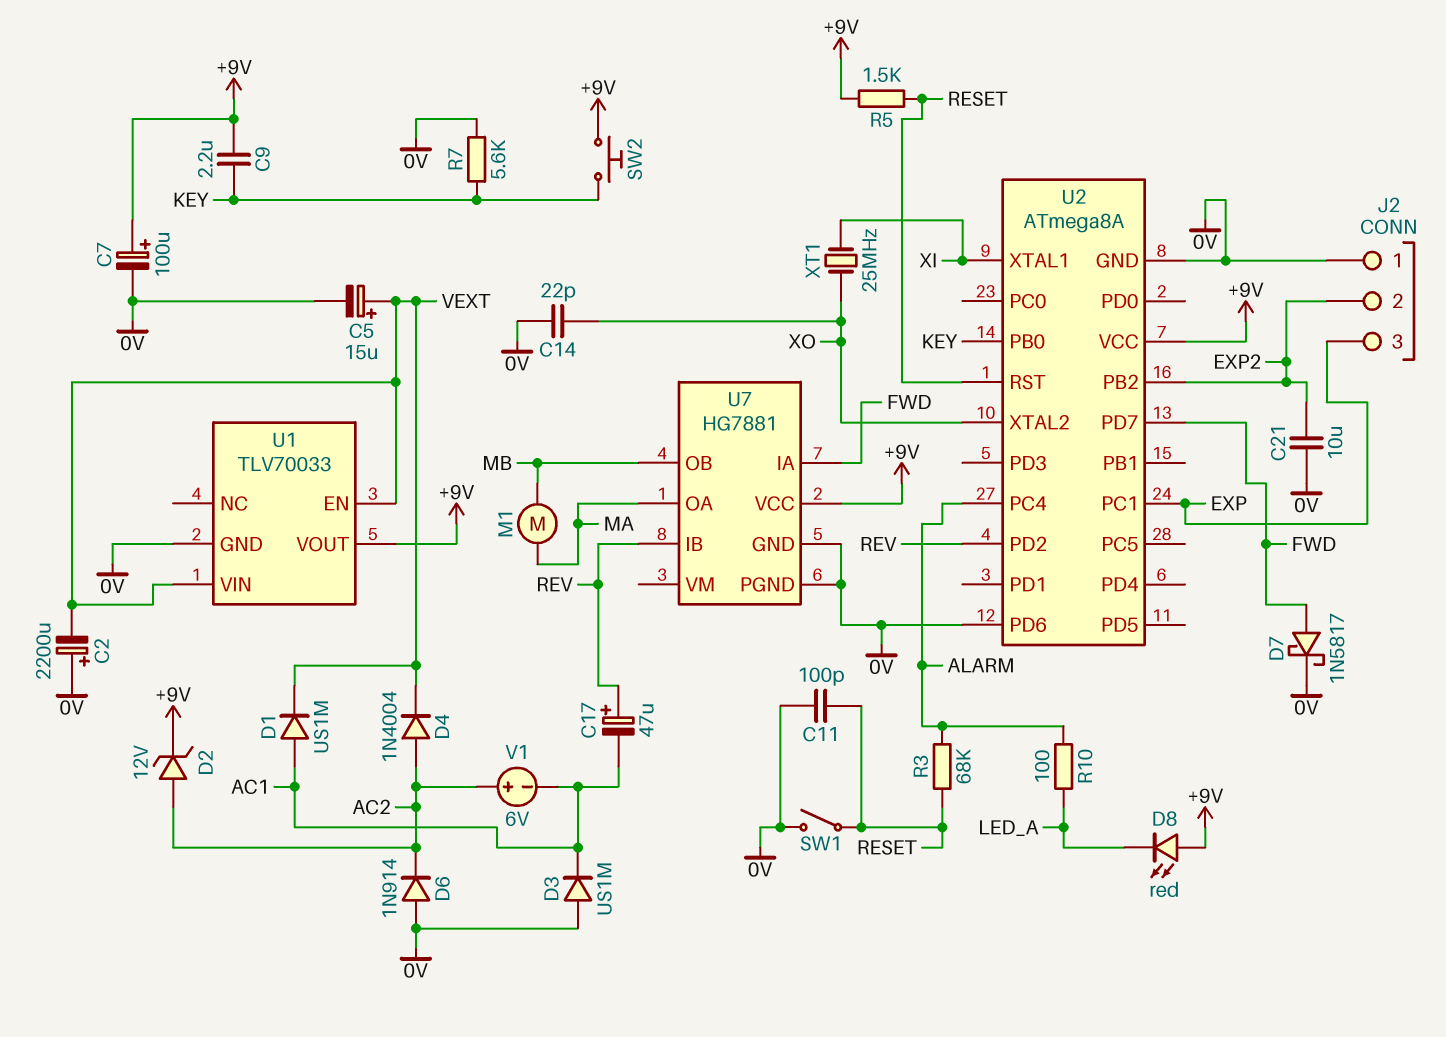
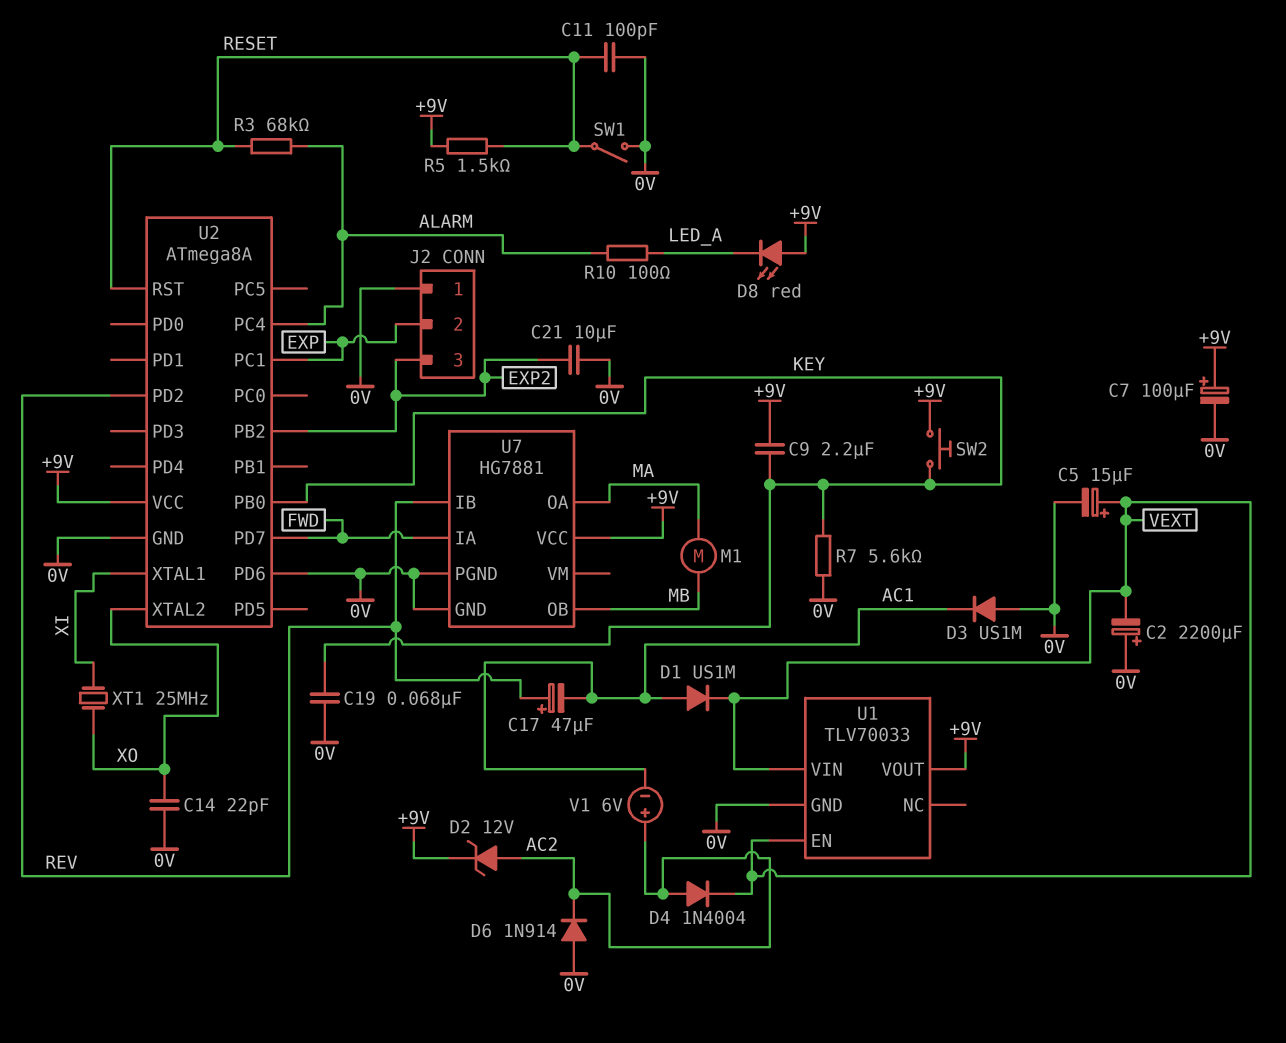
C19: none -> 68nF (0V, KEY)
D7: schottky 1N5817 (A FWD, K 0V) -> none
J2 pin 2: EXP2 -> EXP
J2 pin 3: EXP -> EXP2

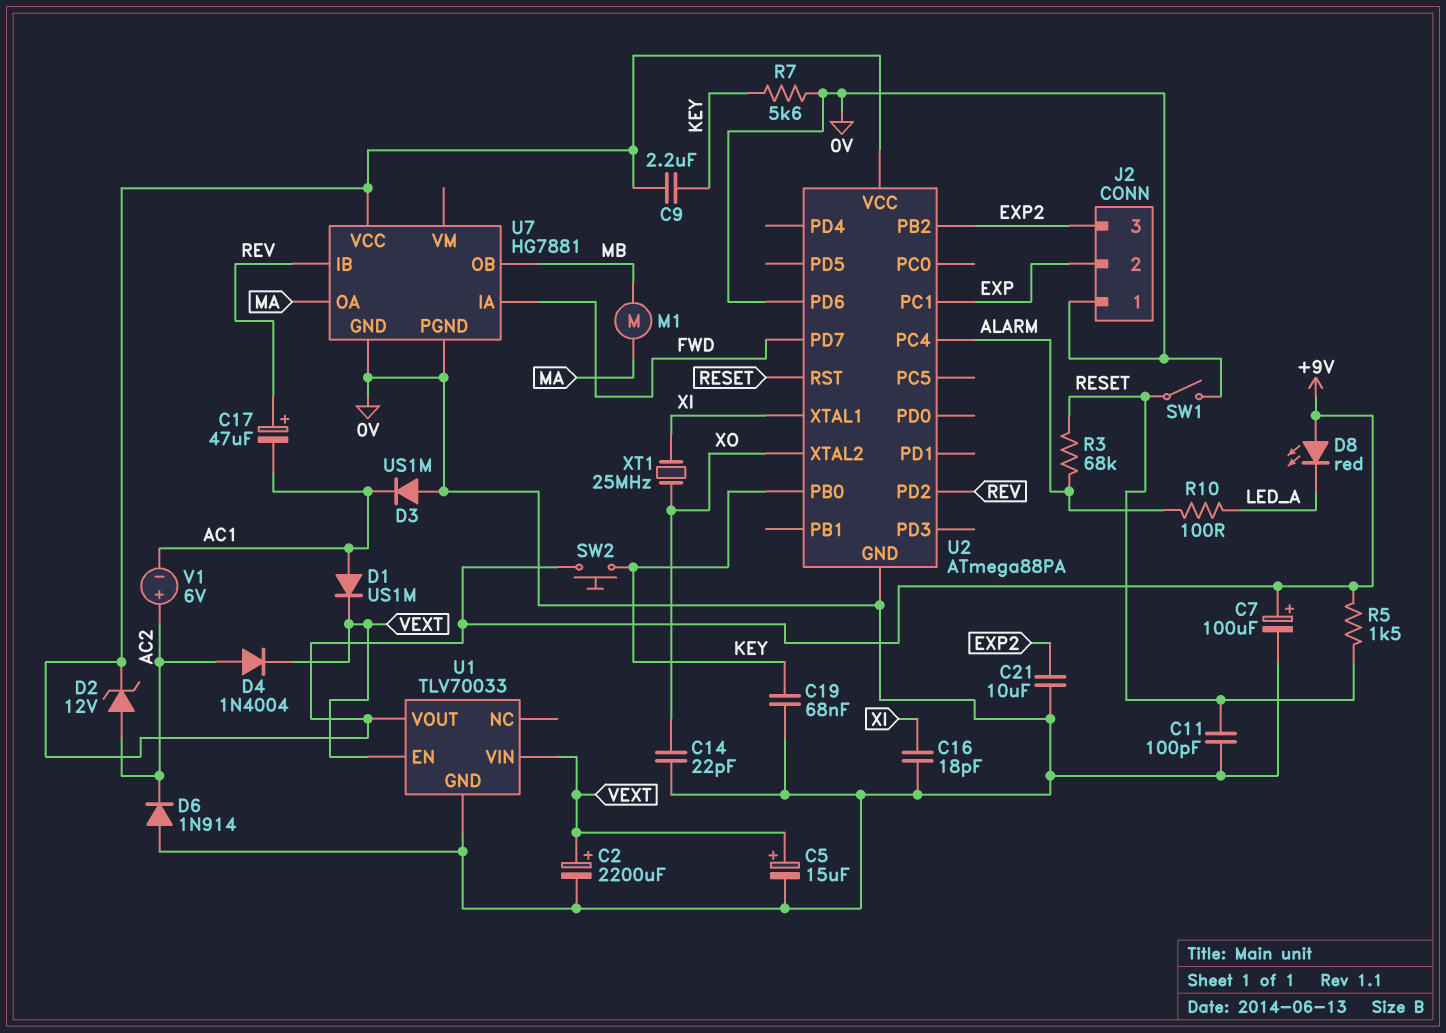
C2: 2200uF (plus 0V, minus VEXT) -> 2200uF (plus VEXT, minus 0V)
C16: none -> 18pF (0V, XI)
U2: ATmega8A -> ATmega88PA

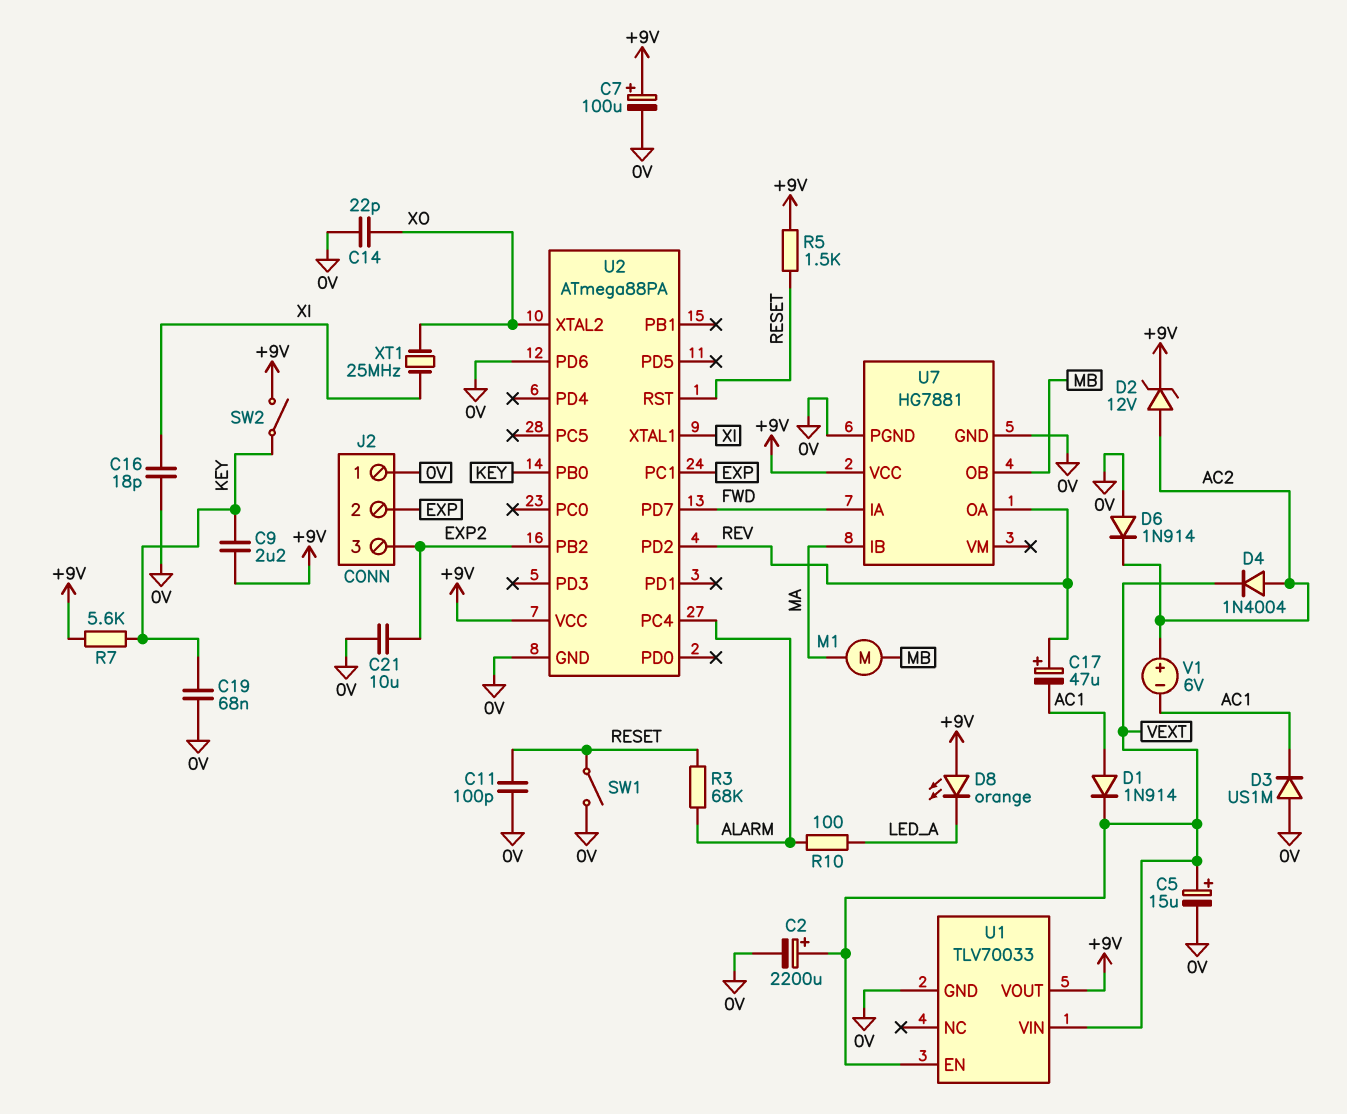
D1: diode US1M (A AC1, K VEXT) -> diode 1N914 (A AC1, K VEXT)
D8: LED red (A +9V, K LED_A) -> LED orange (A +9V, K LED_A)
R7: 5.6k (0V, KEY) -> 5.6k (+9V, KEY)
SW2: button (+9V, KEY) -> switch (+9V, KEY)
U7 pin IB: REV -> MA
U7 pin OA: MA -> REV

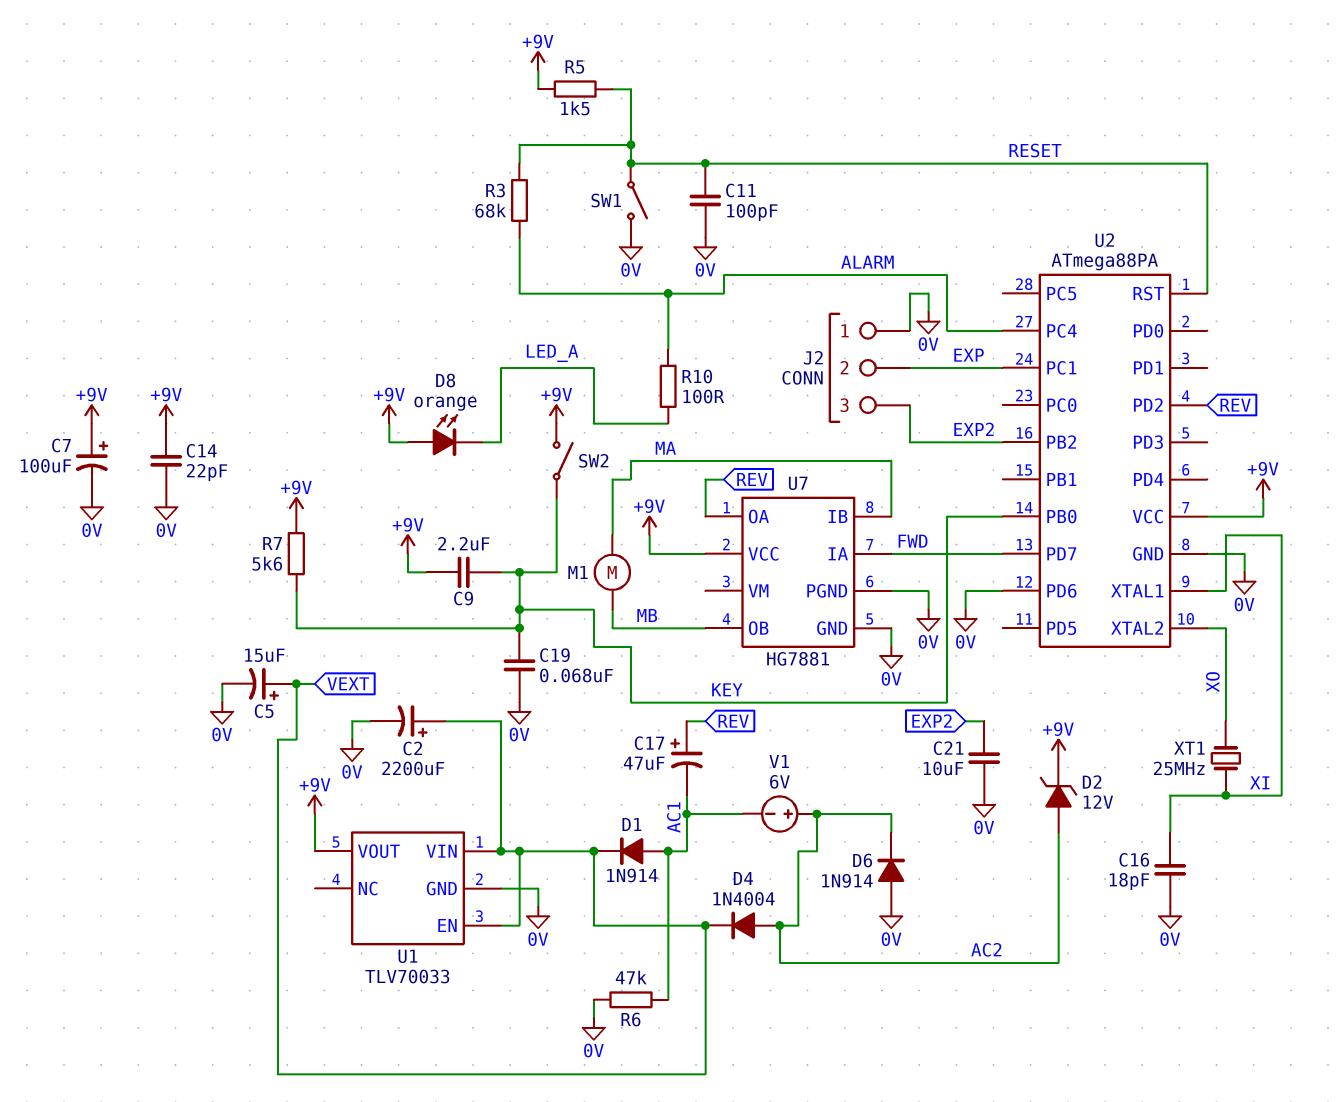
C14: 22pF (0V, XO) -> 22pF (+9V, 0V)
D3: diode US1M (A 0V, K AC1) -> none
R6: none -> 47k (0V, AC1)

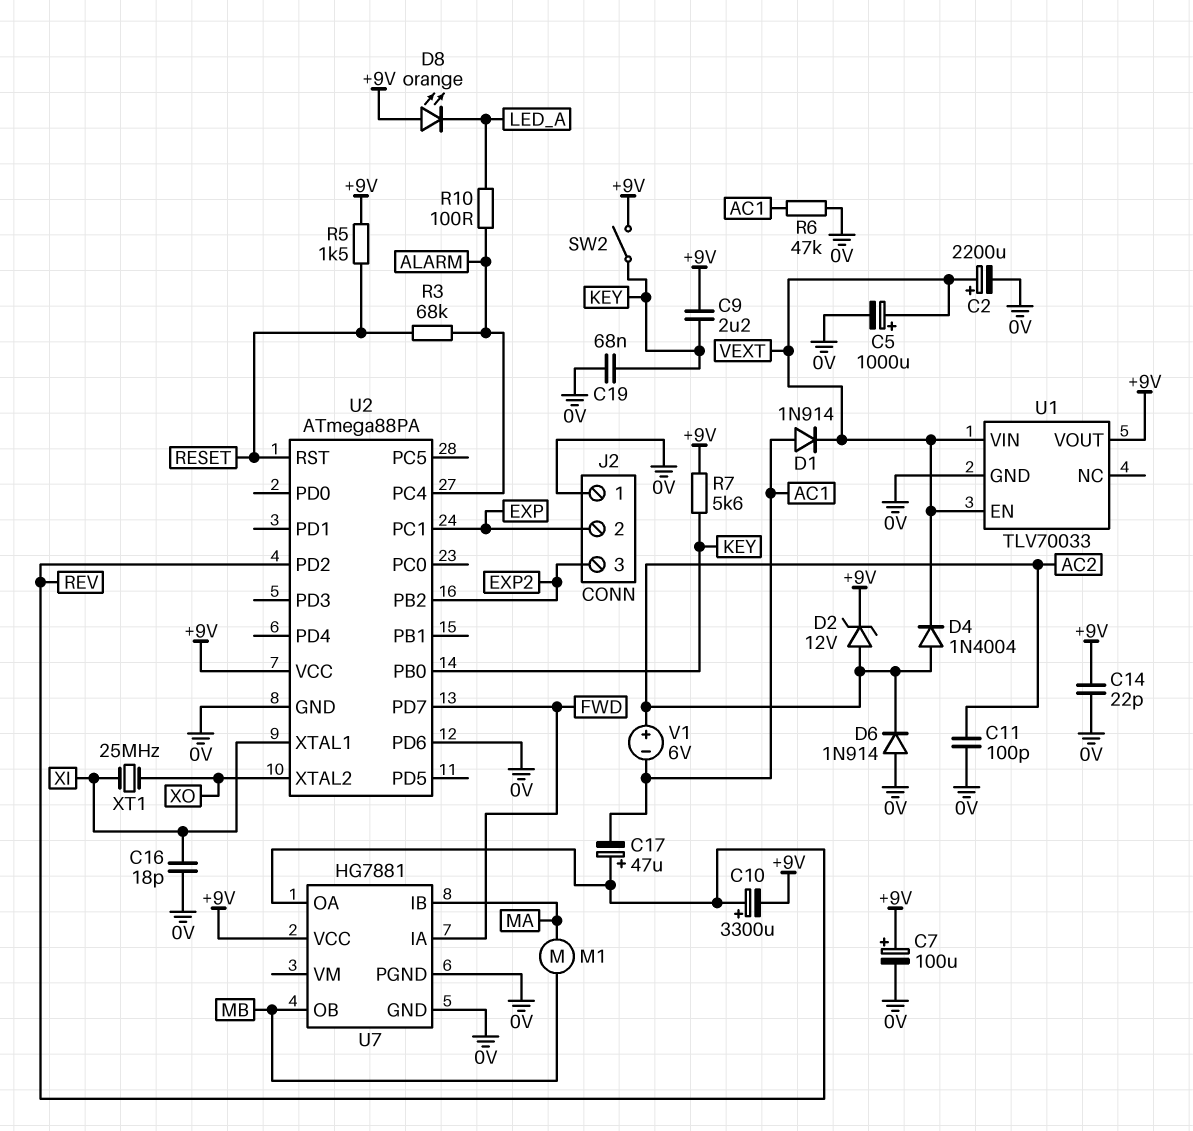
C5: 15uF (plus VEXT, minus 0V) -> 1000uF (plus VEXT, minus 0V)
C10: none -> 3300uF (plus REV, minus +9V)
C11: 100pF (0V, RESET) -> 100pF (0V, AC2)
C21: 10uF (0V, EXP2) -> none
SW1: switch (0V, RESET) -> none

